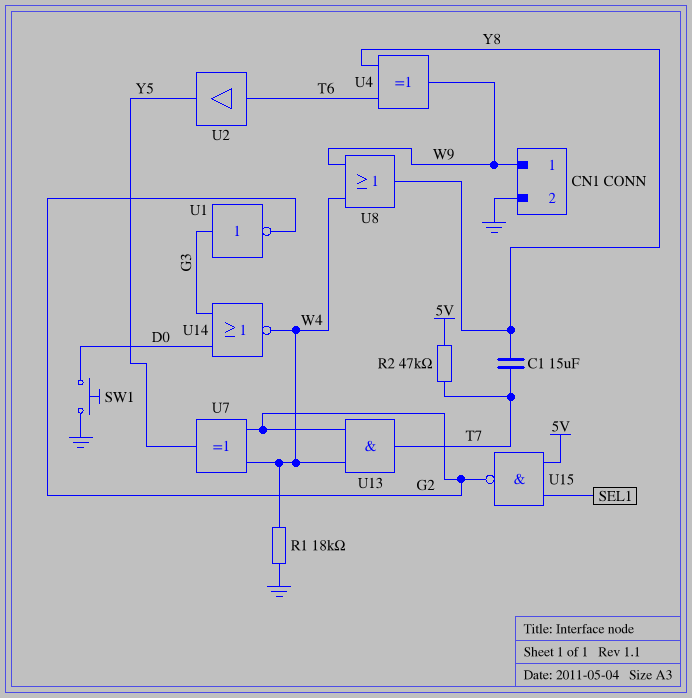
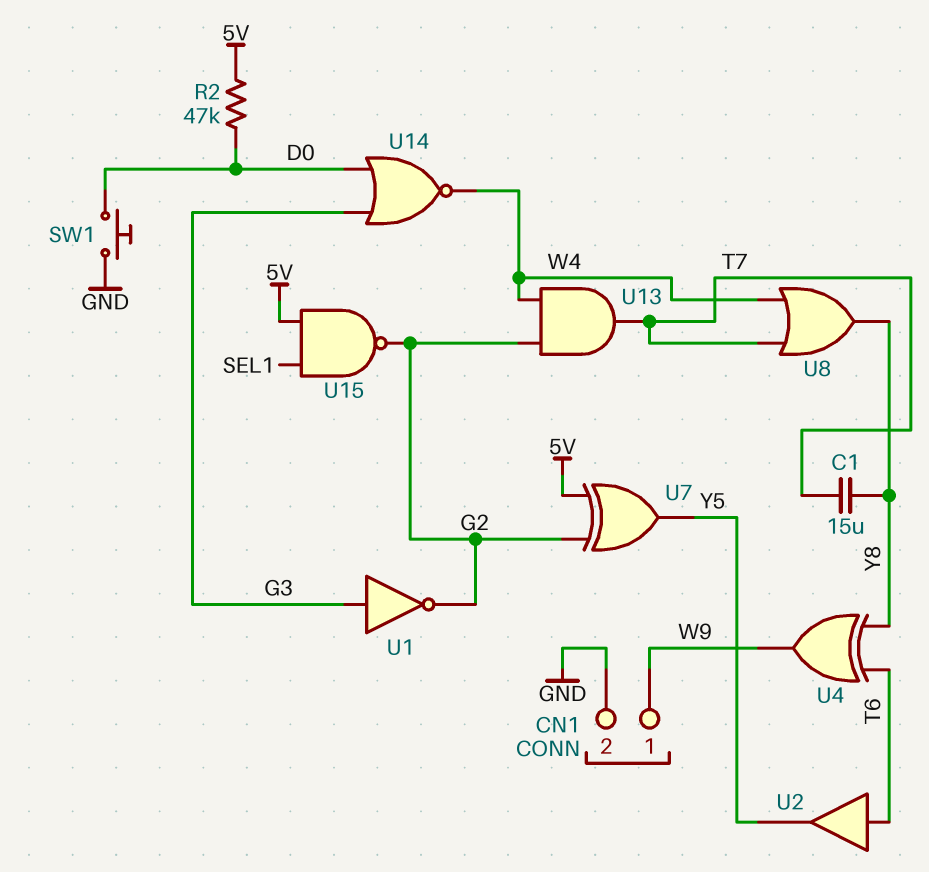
R1: 18k (GND, W4) -> none
R2: 47k (5V, T7) -> 47k (5V, D0)
U7: XOR (in G2, in W4, out Y5) -> XOR (in 5V, in G2, out Y5)
U8: OR (in W4, in W9, out Y8) -> OR (in T7, in W4, out Y8)

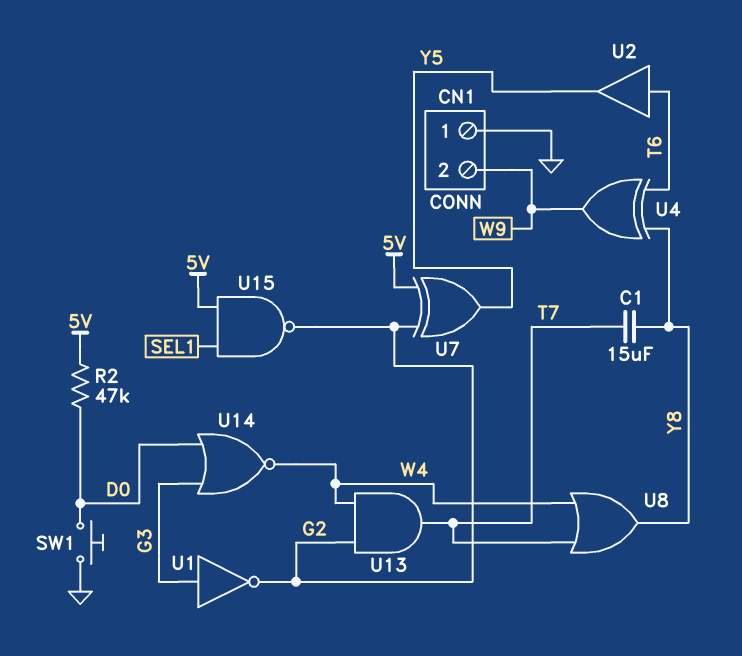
CN1 pin 1: W9 -> GND
CN1 pin 2: GND -> W9

